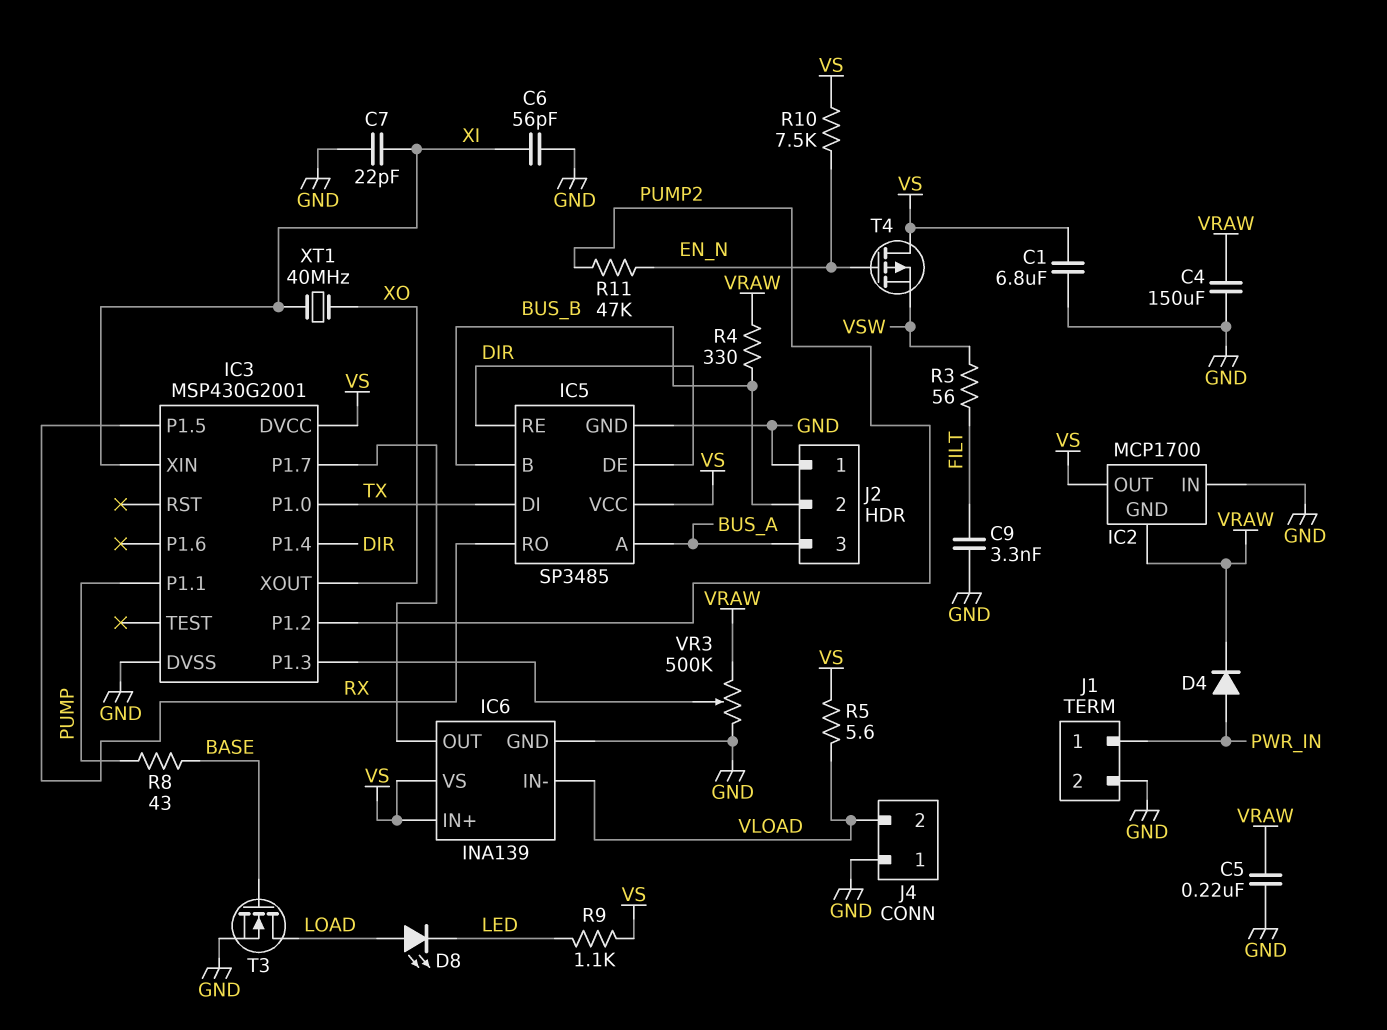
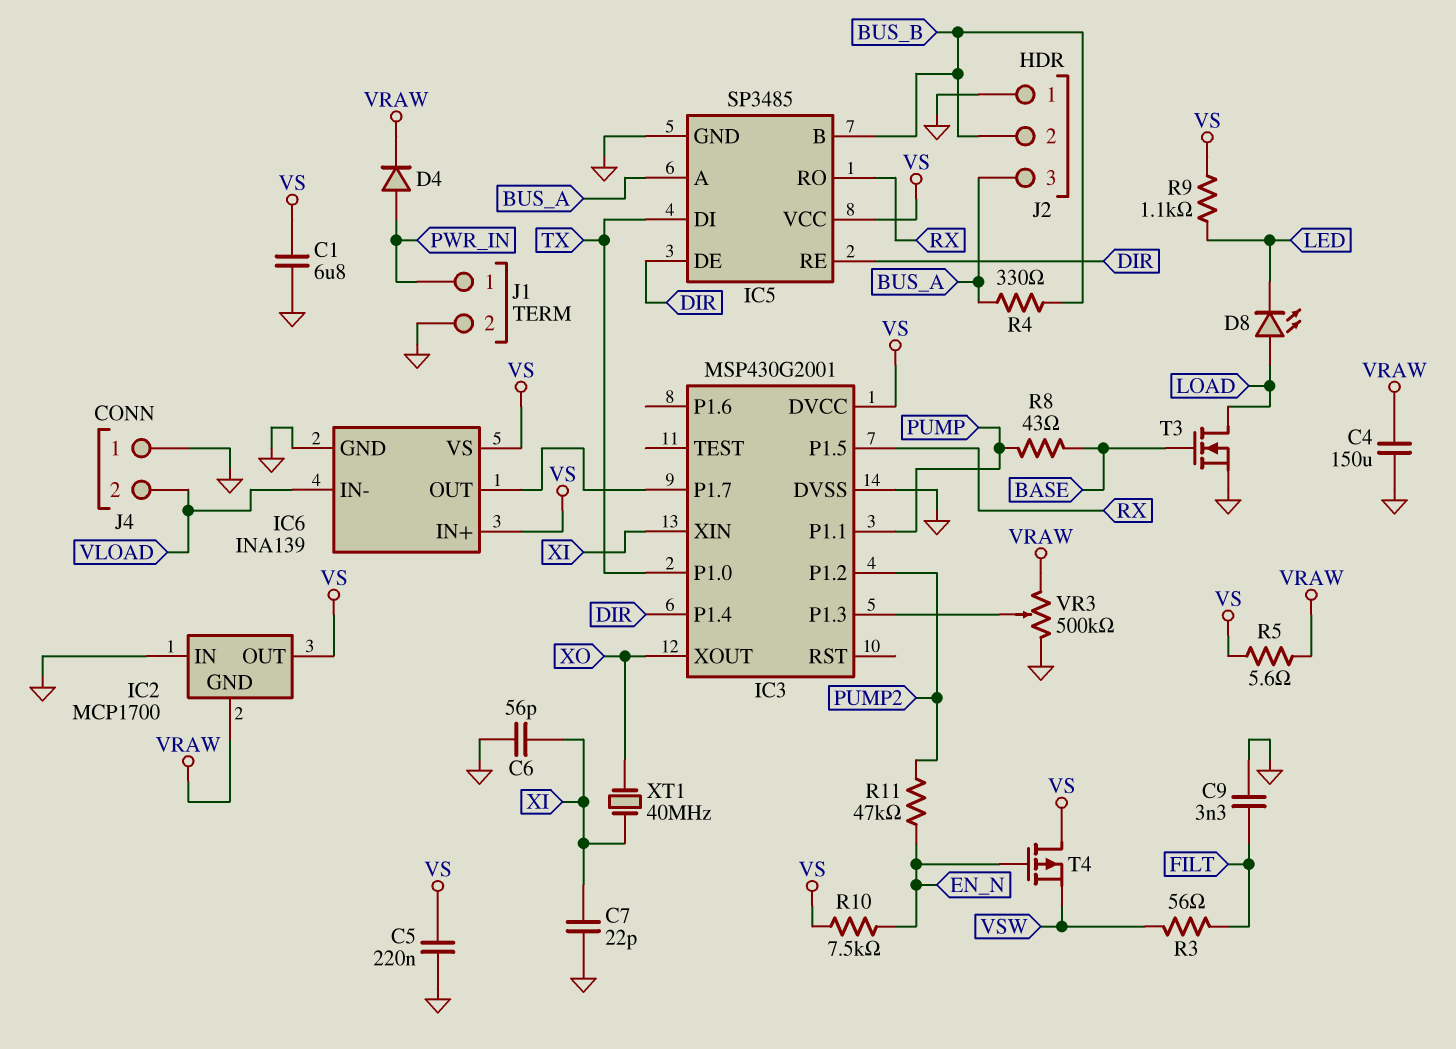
C5: 220nF (GND, VRAW) -> 220nF (GND, VS)
R4: 330 (BUS_B, VRAW) -> 330 (BUS_A, BUS_B)
R5: 5.6 (VLOAD, VS) -> 5.6 (VRAW, VS)

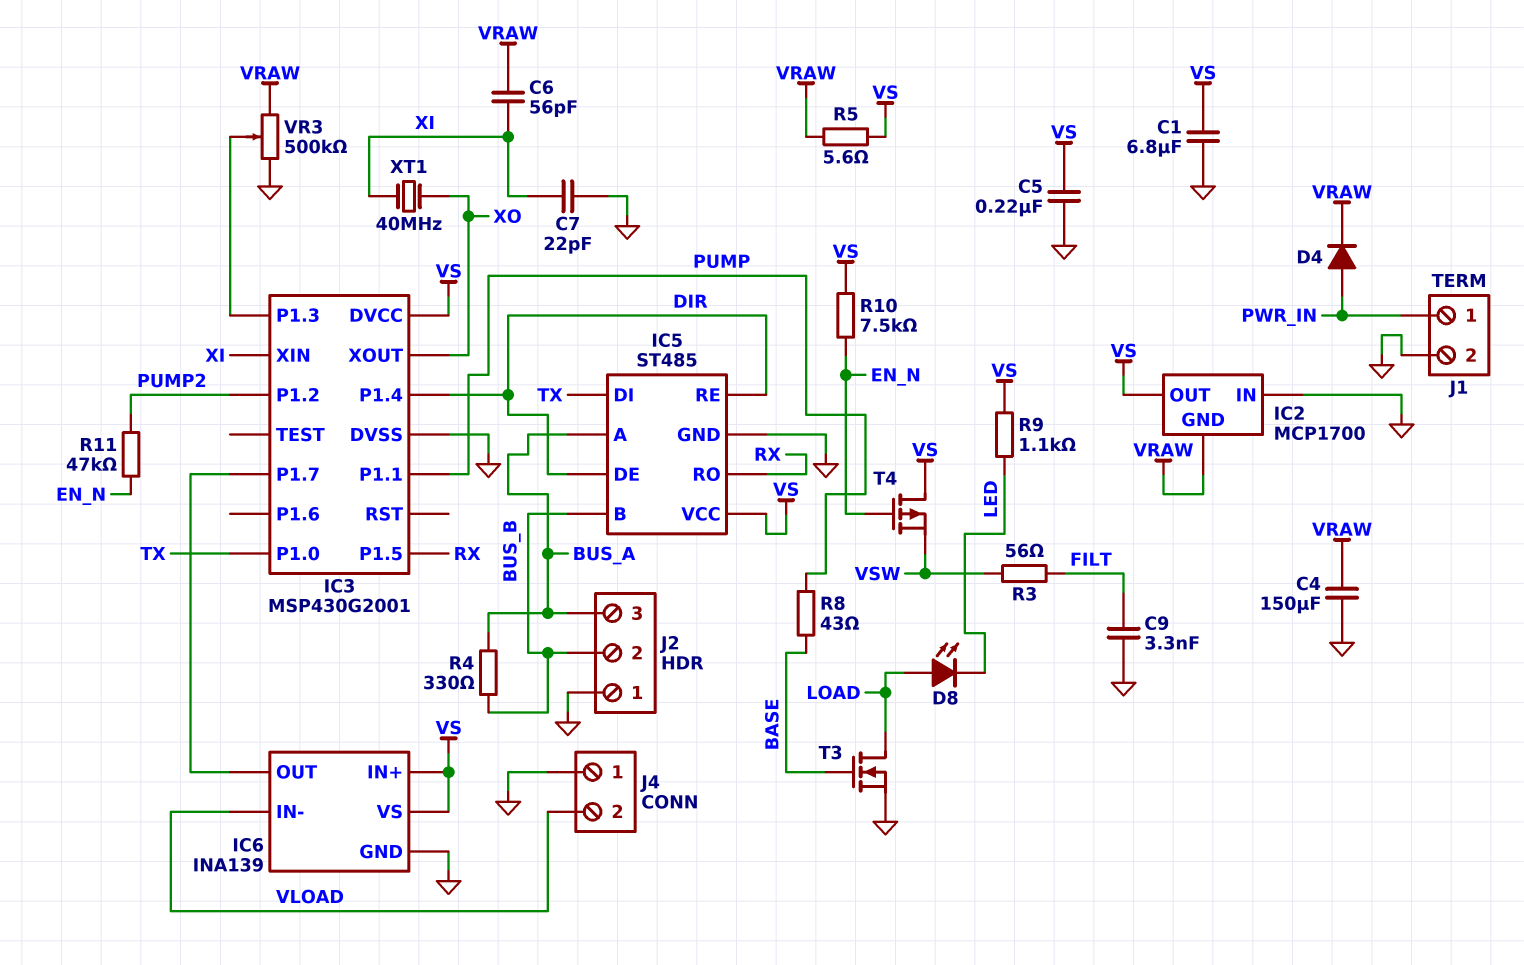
C6: 56pF (GND, XI) -> 56pF (VRAW, XI)
IC5: SP3485 -> ST485

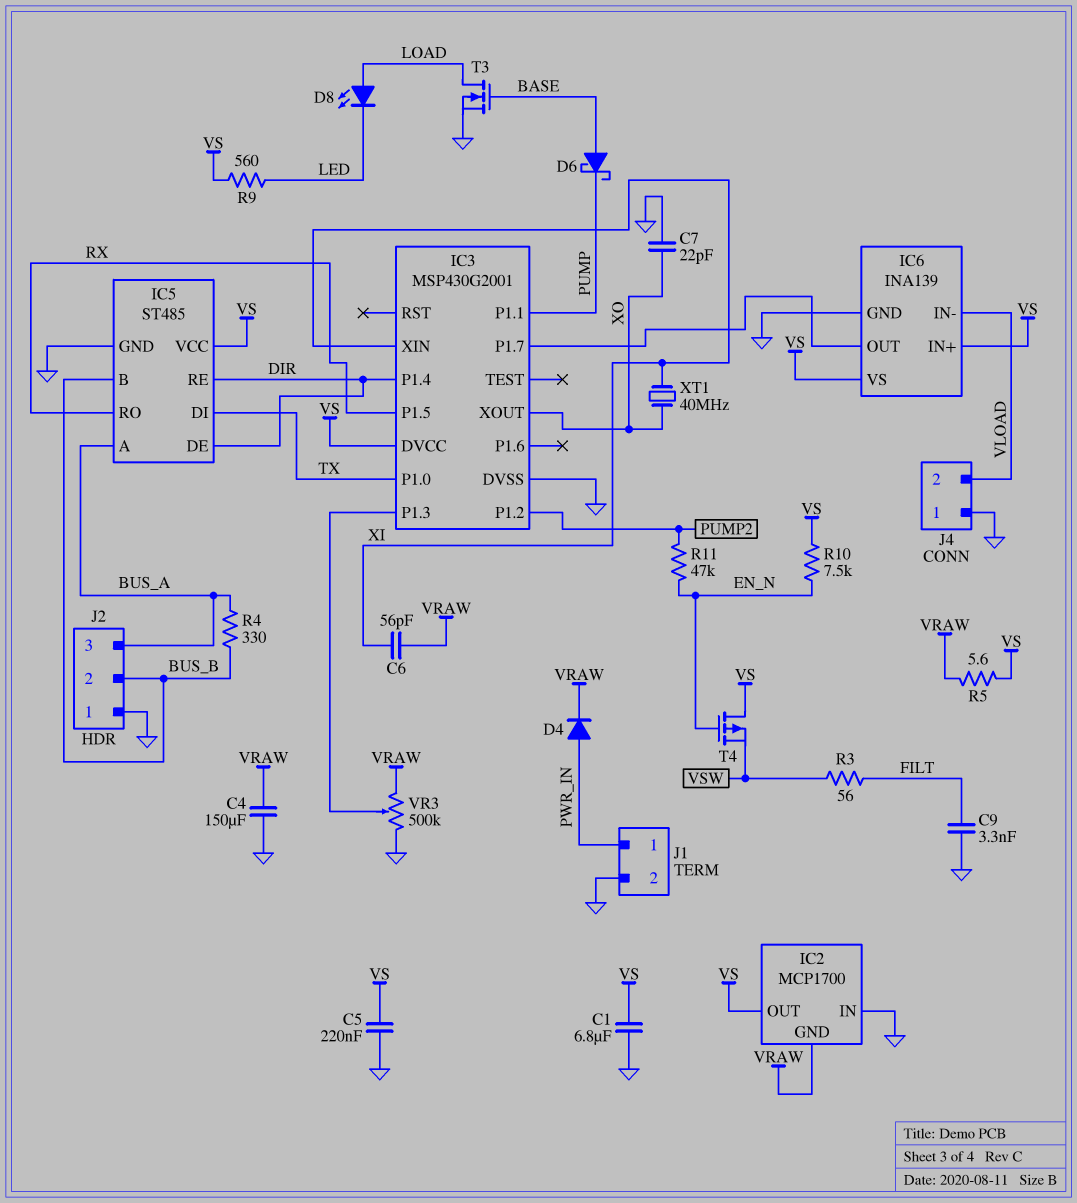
C7: 22pF (GND, XI) -> 22pF (GND, XO)
D6: none -> schottky (A BASE, K PUMP)
R8: 43 (BASE, PUMP) -> none
R9: 1.1k (LED, VS) -> 560 (LED, VS)

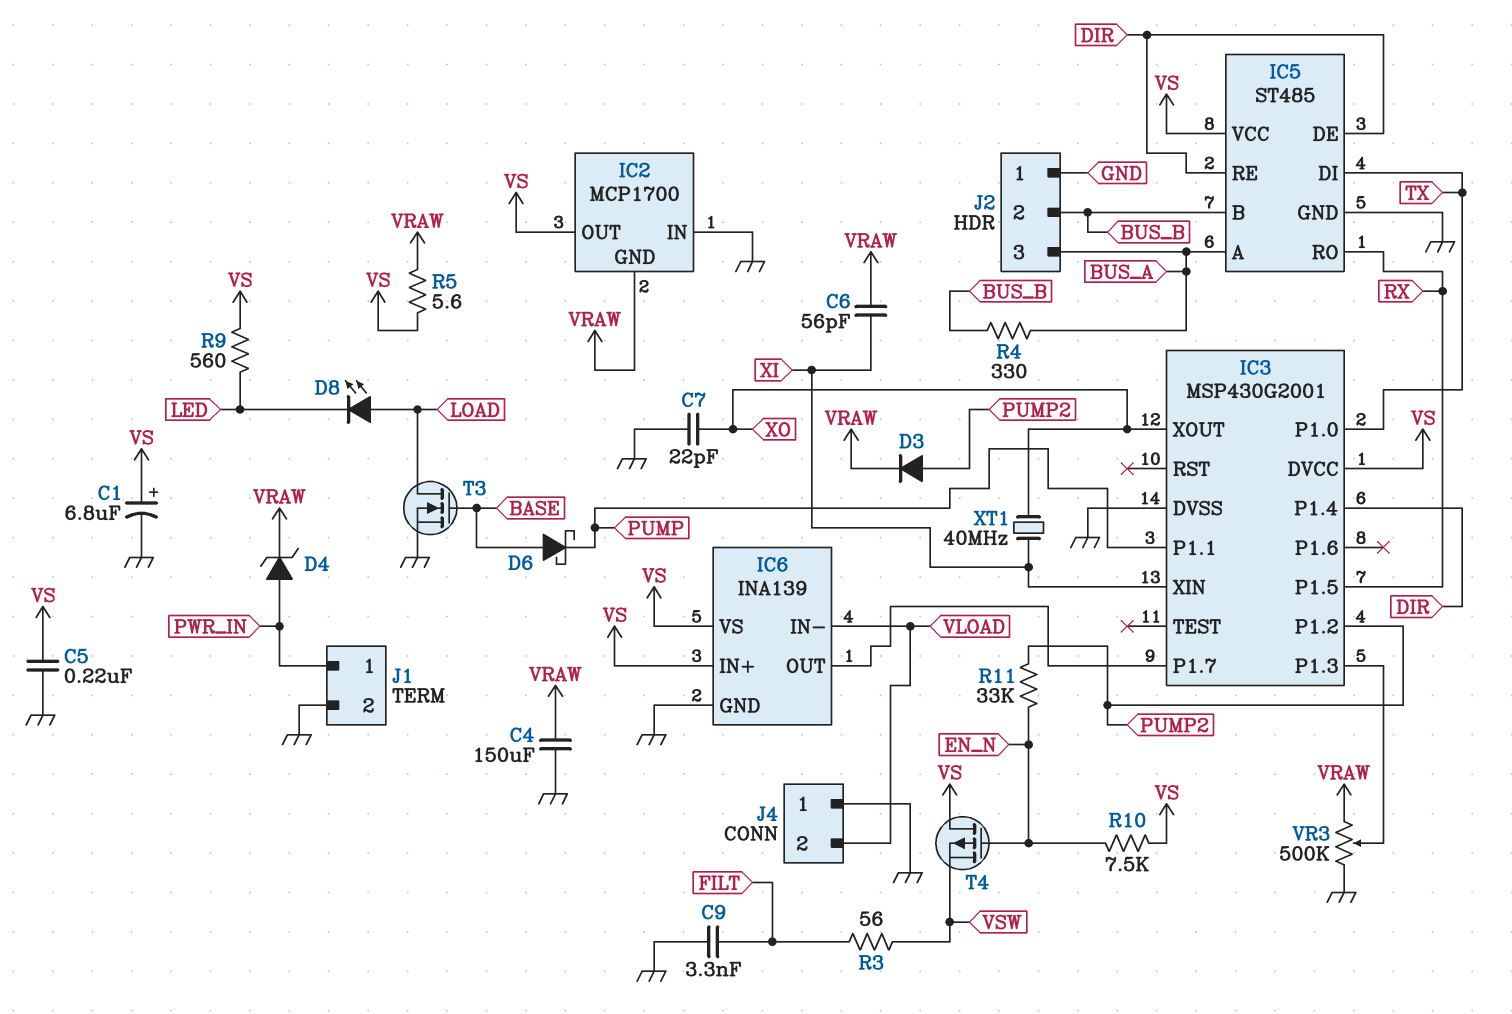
C1: 6.8uF (GND, VS) -> 6.8uF (plus VS, minus GND)
D3: none -> diode (A PUMP2, K VRAW)
D4: diode (A PWR_IN, K VRAW) -> zener (A PWR_IN, K VRAW)
R11: 47k (EN_N, PUMP2) -> 33k (EN_N, PUMP2)

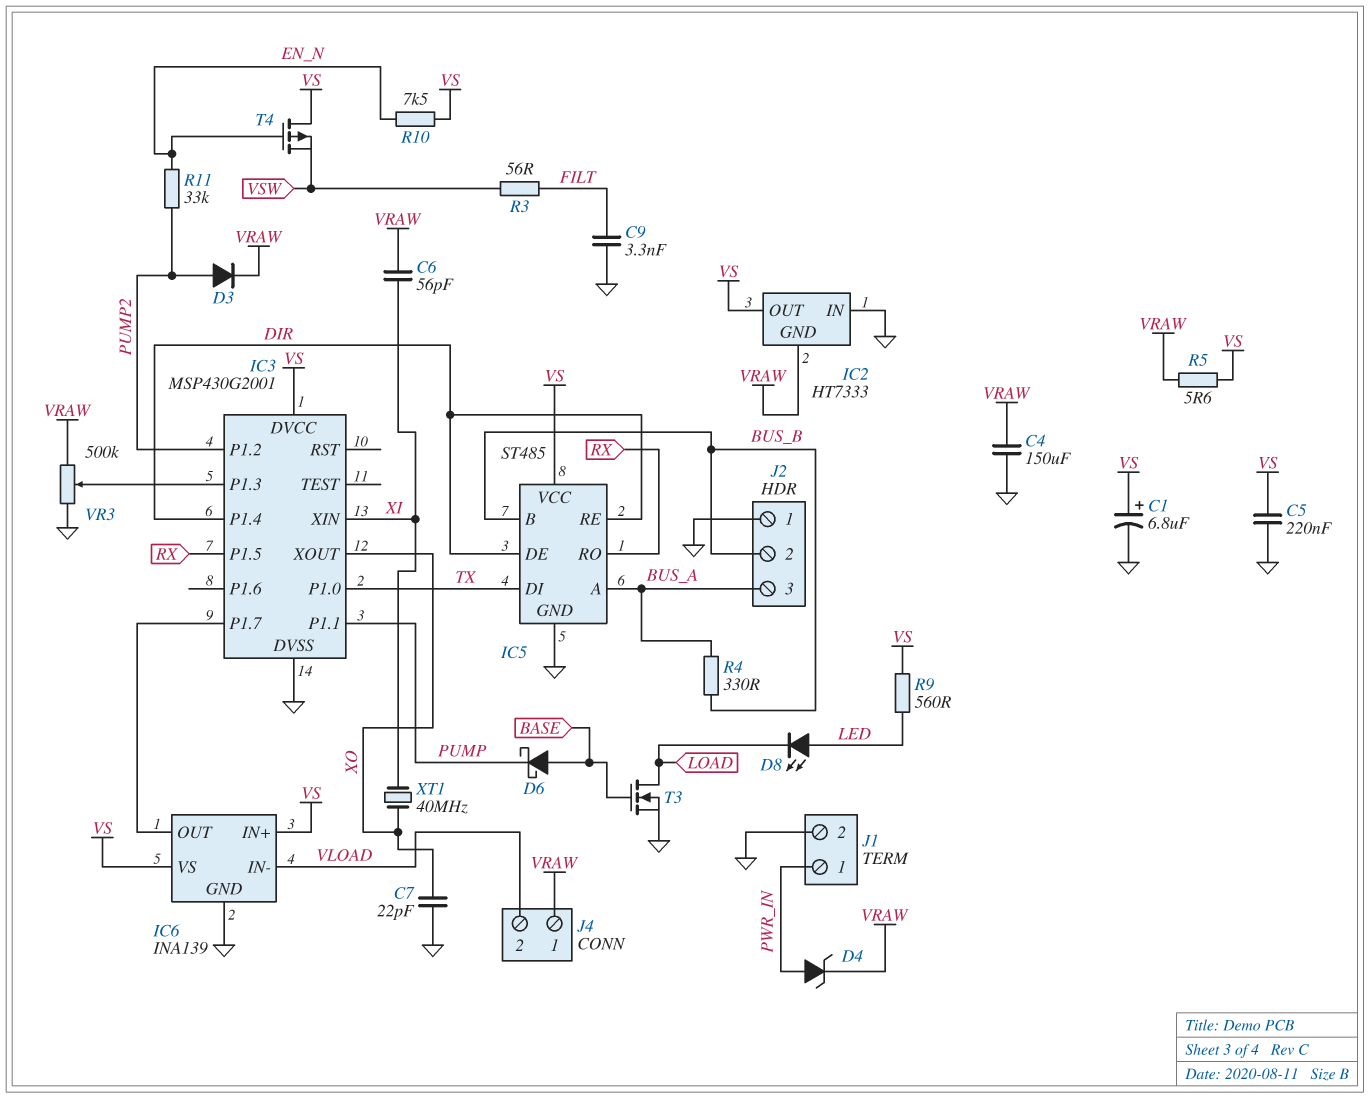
D8: LED (A LOAD, K LED) -> LED (A LED, K LOAD)
IC2: MCP1700 -> HT7333
J4 pin 1: GND -> VRAW

